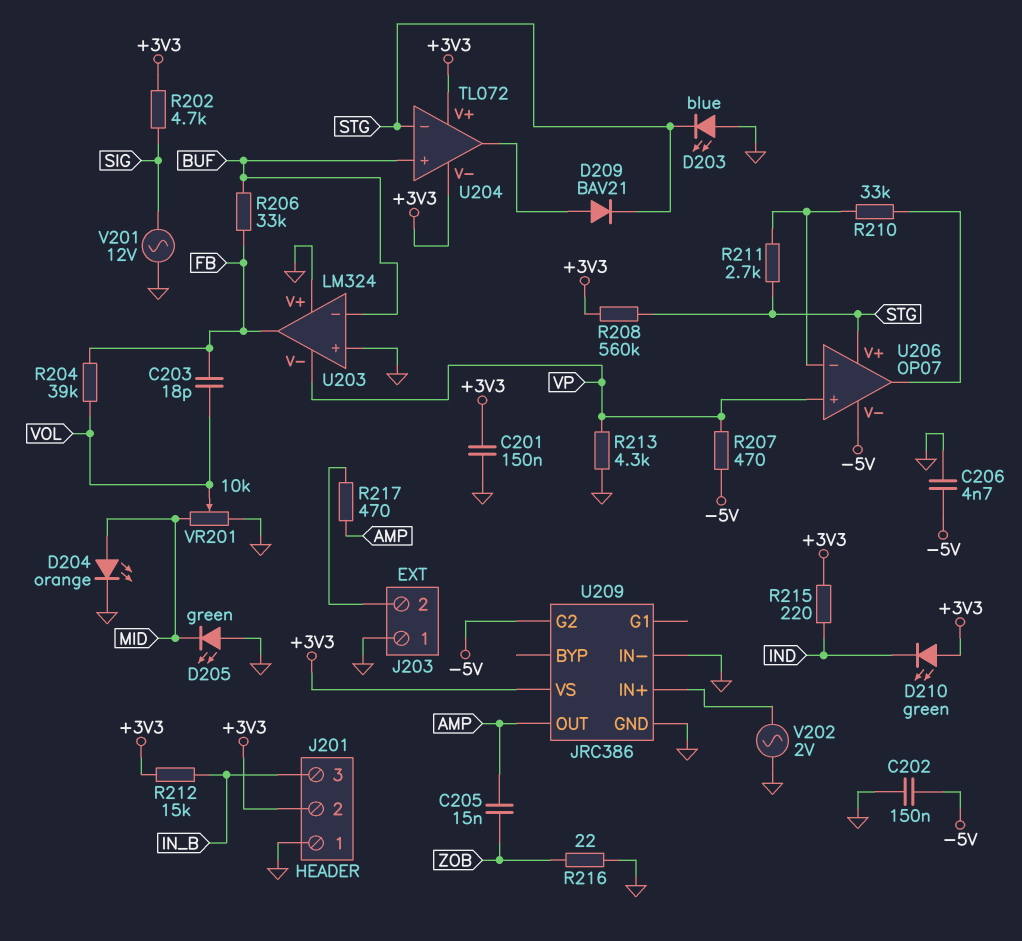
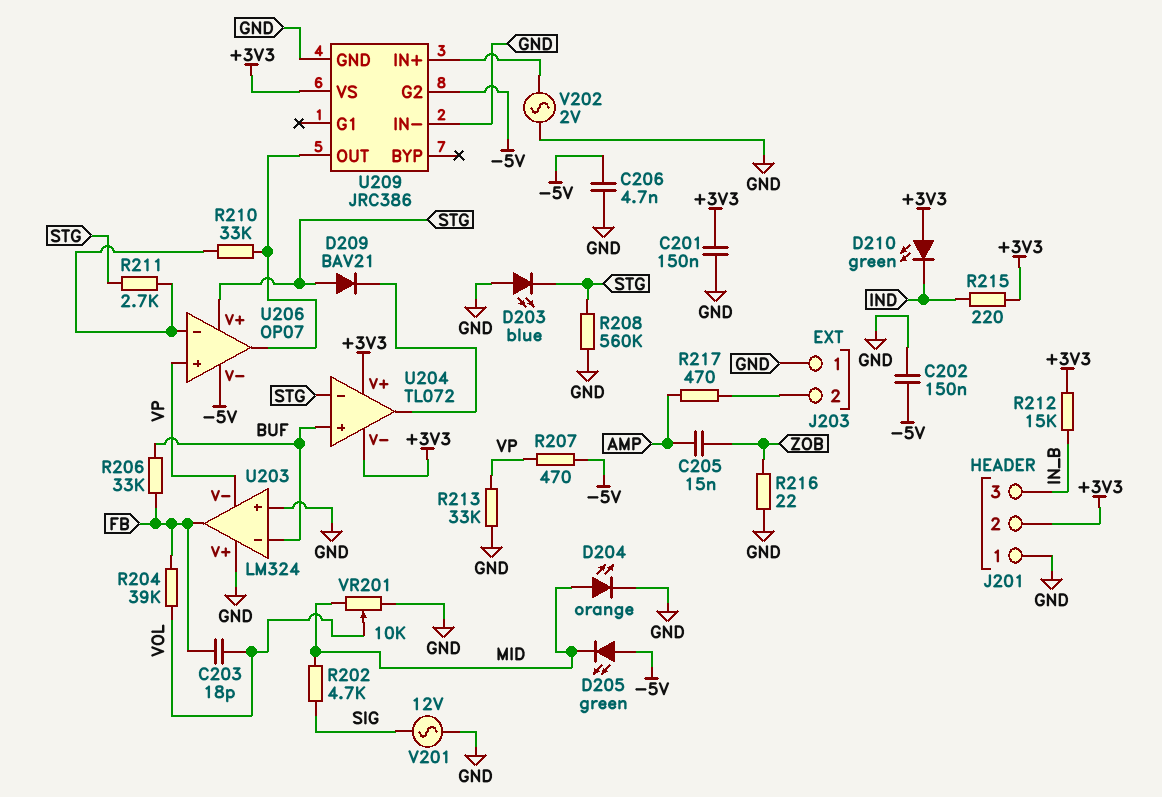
D205: LED green (A GND, K MID) -> LED green (A -5V, K MID)
D209: diode BAV21 (A U204/out, K STG) -> diode BAV21 (A STG, K U204/out)
R202: 4.7k (+3V3, SIG) -> 4.7k (MID, SIG)
R208: 560k (+3V3, STG) -> 560k (GND, STG)
R213: 4.3k (GND, VP) -> 33k (GND, VP)
U209 pin OUT: AMP -> U206/out

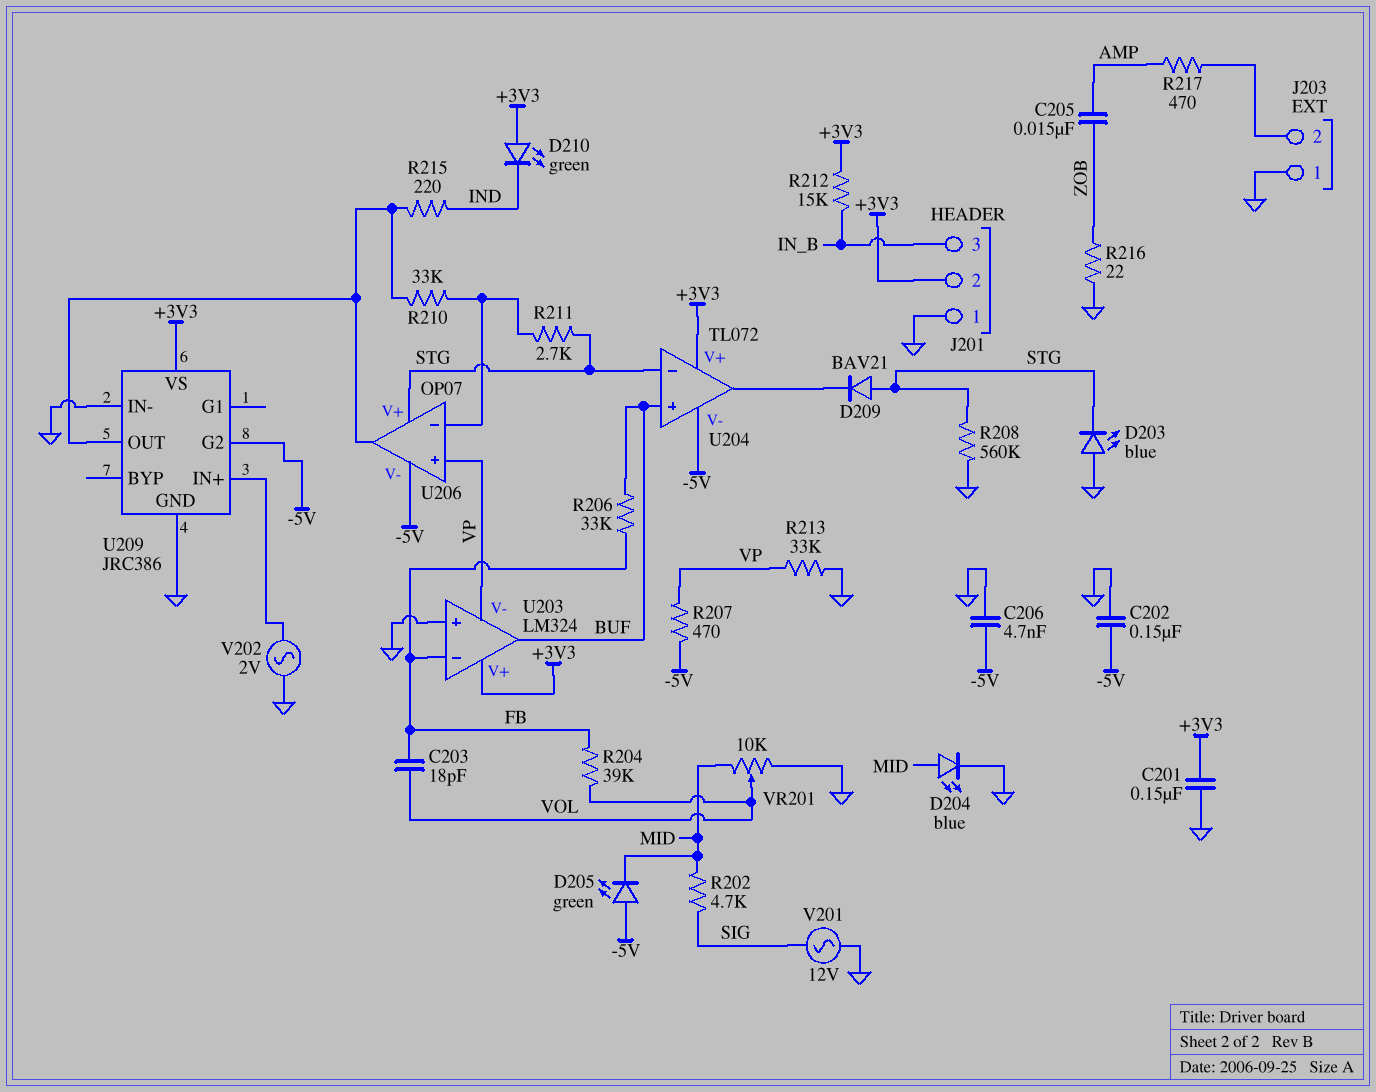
D204: LED orange (A MID, K GND) -> LED blue (A MID, K GND)
R215: 220 (+3V3, IND) -> 220 (IND, U206/out)
U203 pin V+: GND -> +3V3
U203 pin in-: BUF -> FB
U203 pin out: FB -> BUF
U204 pin V-: +3V3 -> -5V

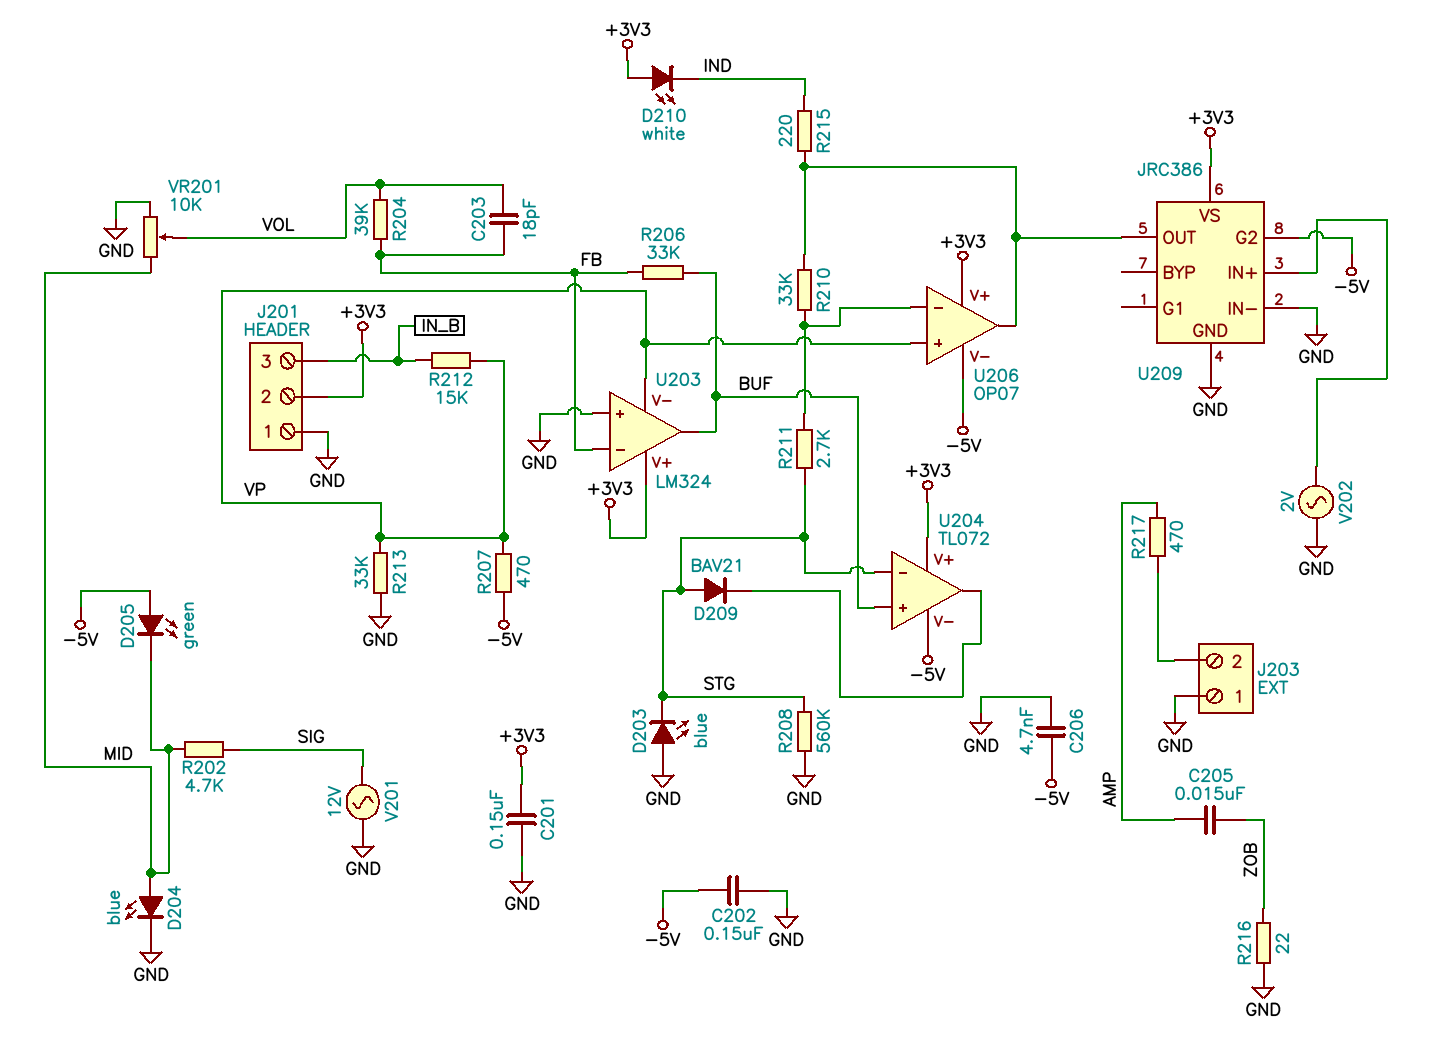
D210: LED green (A +3V3, K IND) -> LED white (A +3V3, K IND)
R212: 15k (+3V3, IN_B) -> 15k (IN_B, VP)
U206 pin V+: STG -> +3V3

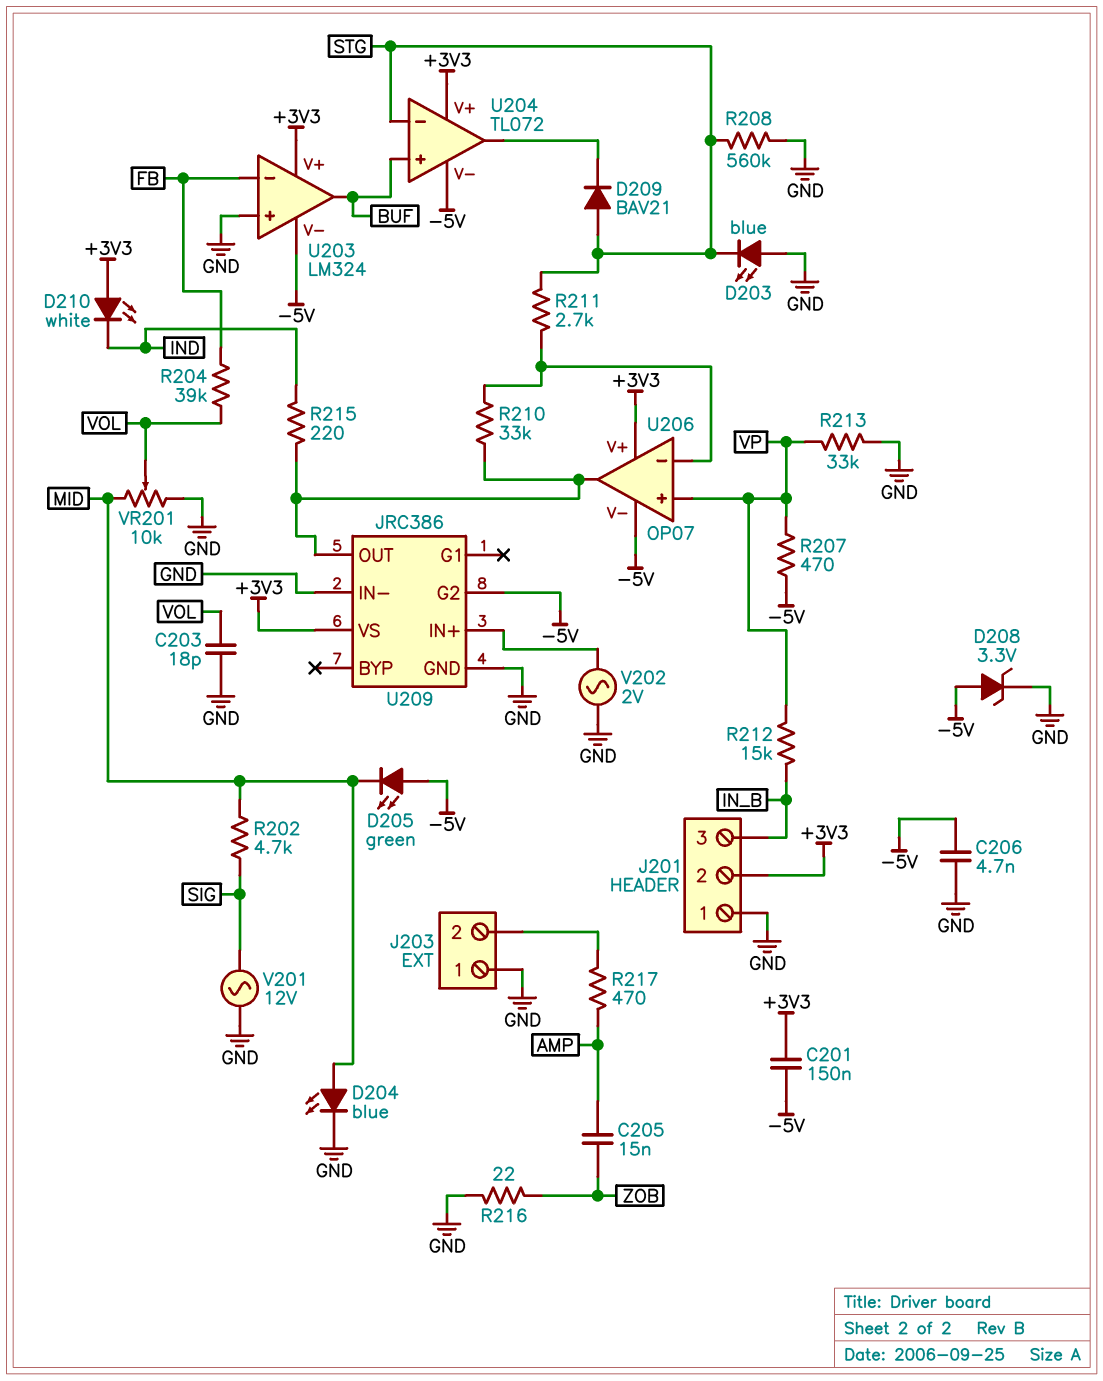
C201: 150nF (+3V3, GND) -> 150nF (+3V3, -5V)
C202: 150nF (-5V, GND) -> none
C203: 18pF (FB, VOL) -> 18pF (GND, VOL)
D208: none -> zener 3.3V (A -5V, K GND)
R206: 33k (BUF, FB) -> none
U203 pin V-: VP -> -5V

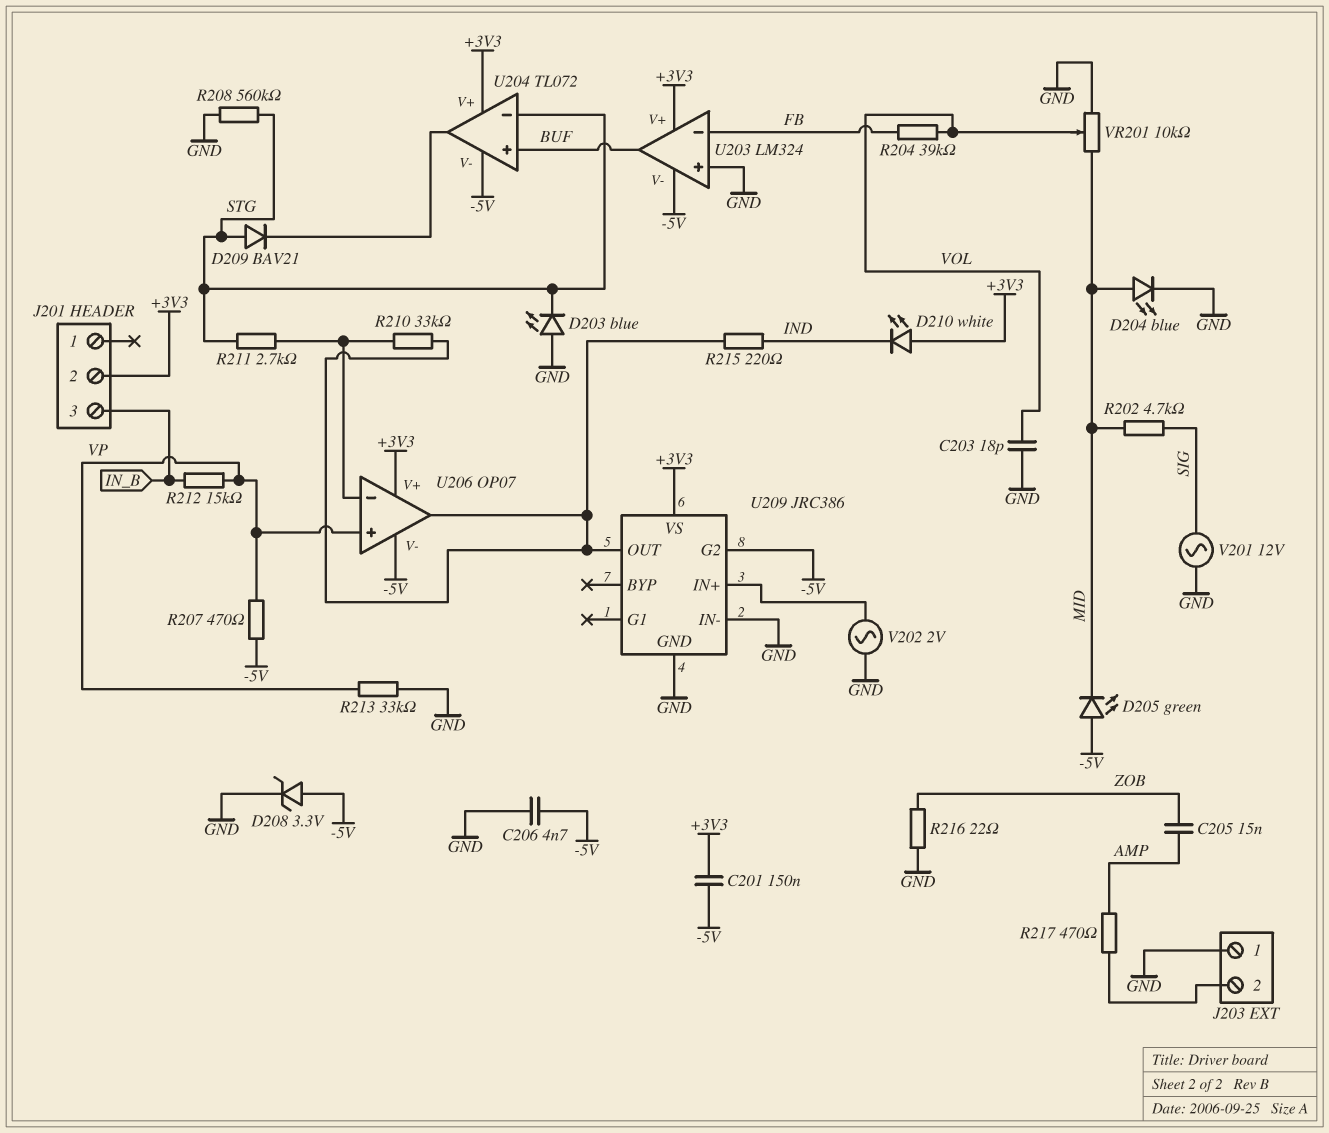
J201 pin 1: GND -> none

